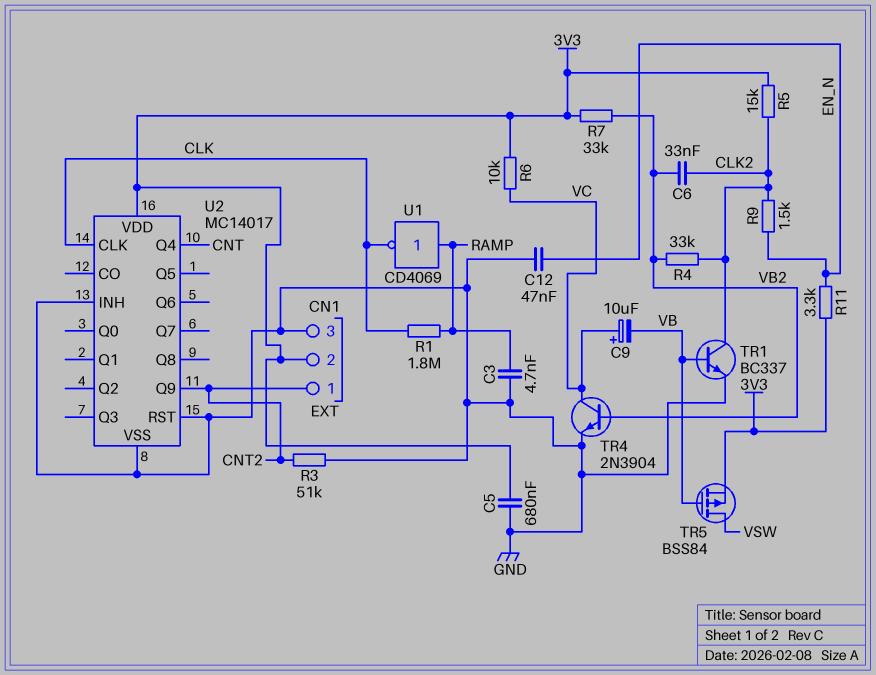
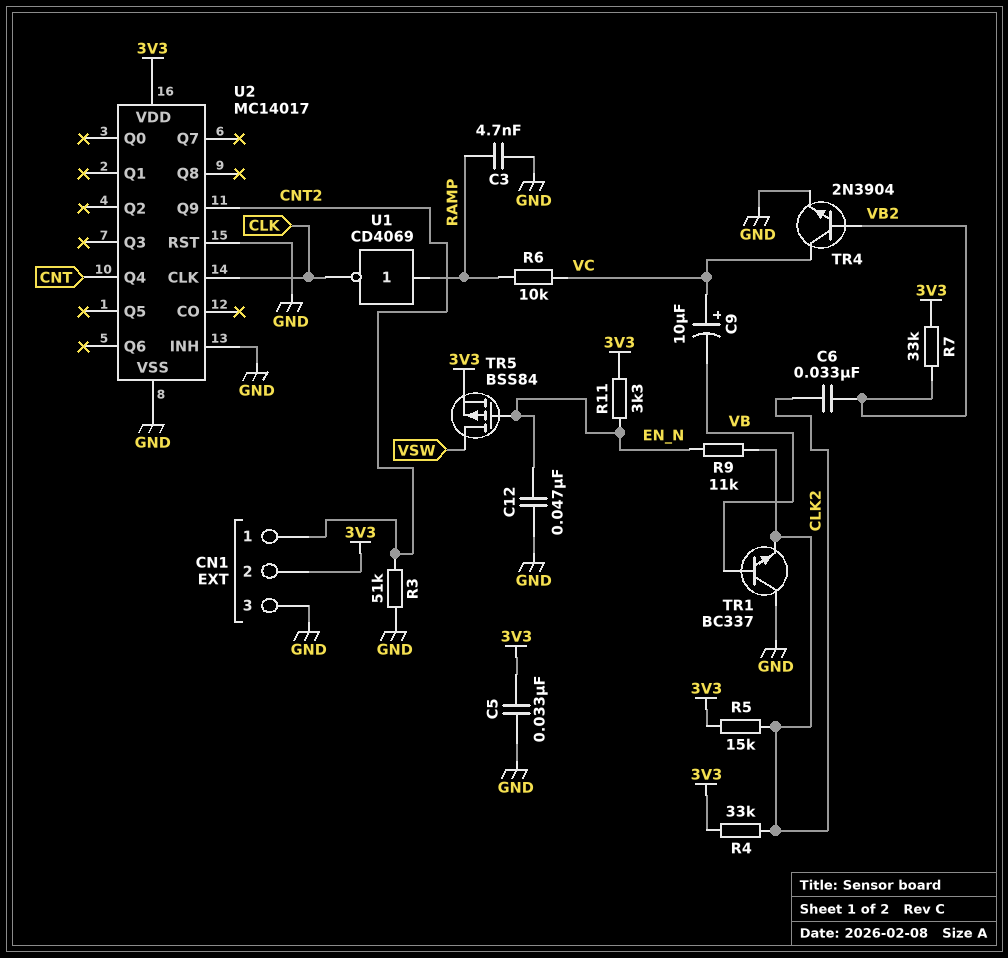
C5: 680nF (3V3, GND) -> 33nF (3V3, GND)
R1: 1.8M (CLK, RAMP) -> none
R4: 33k (CLK2, VB2) -> 33k (3V3, CLK2)
R6: 10k (3V3, VC) -> 10k (RAMP, VC)
R9: 1.5k (CLK2, EN_N) -> 11k (CLK2, EN_N)
TR1: NPN BC337 (B VB, C CLK2, E GND) -> NPN BC337 (B VB, C GND, E CLK2)
TR5: PMOS BSS84 (G VB, D VSW, S 3V3) -> PMOS BSS84 (G EN_N, D VSW, S 3V3)

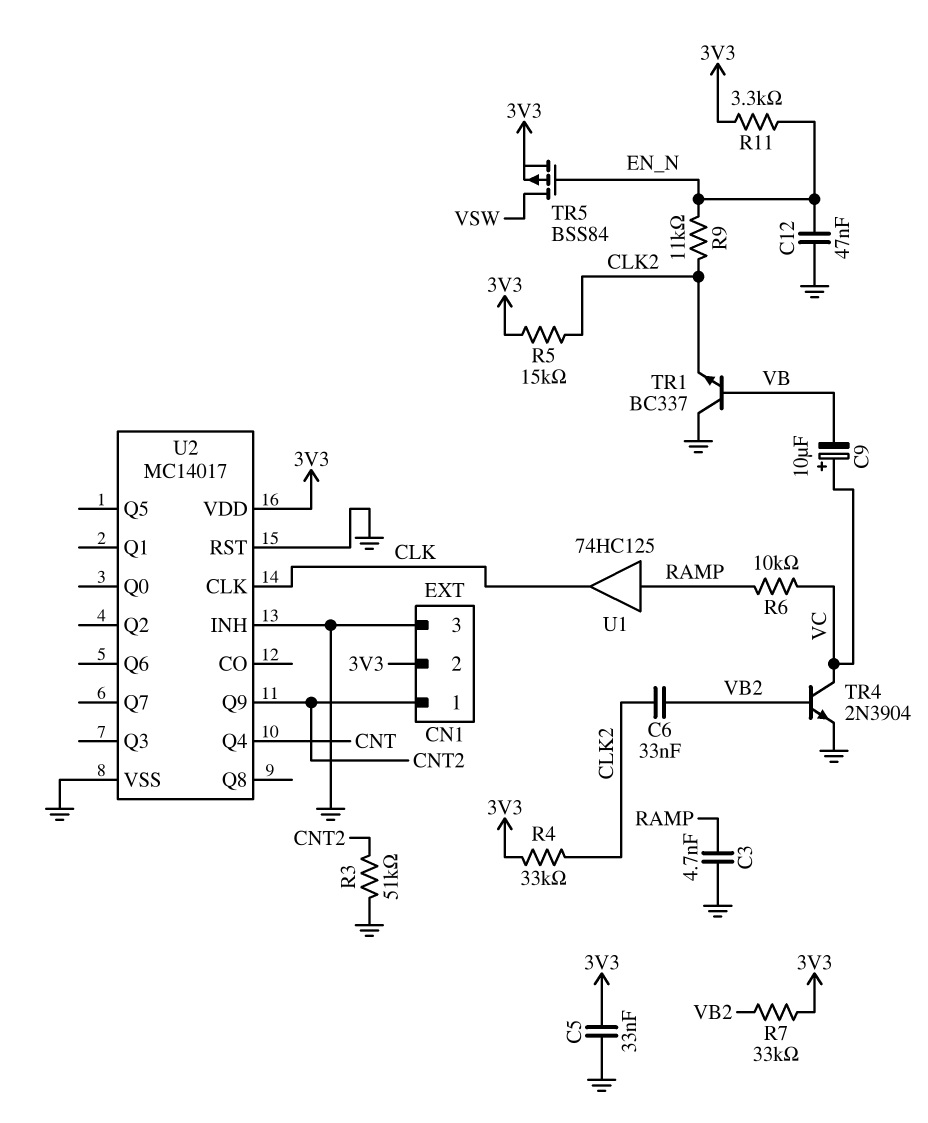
U1: NOT CD4069 (in RAMP, out CLK) -> buffer 74HC125 (in RAMP, out CLK)

